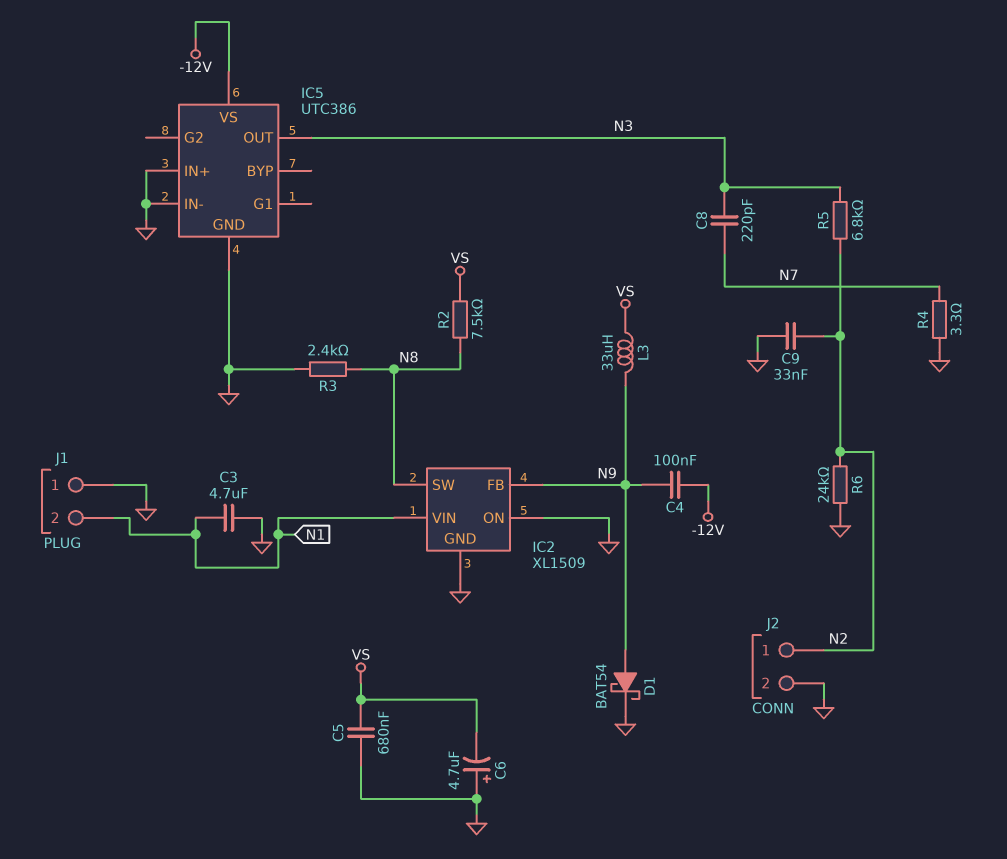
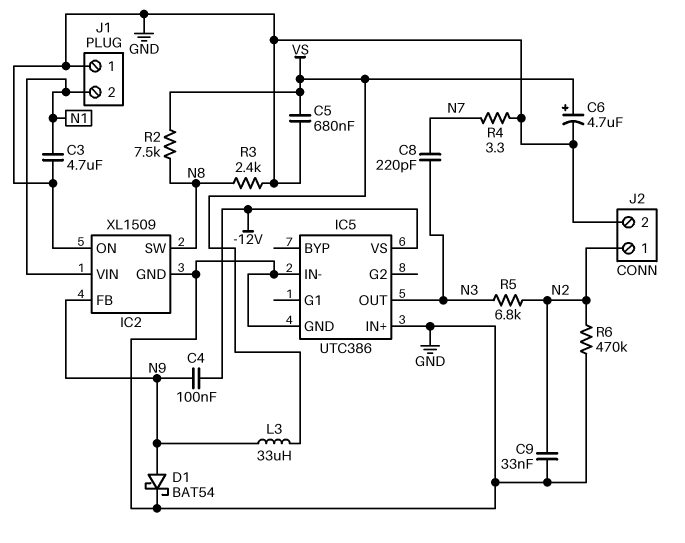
C6: 4.7uF (plus GND, minus VS) -> 4.7uF (plus VS, minus GND)
R6: 24k (GND, N2) -> 470k (GND, N2)

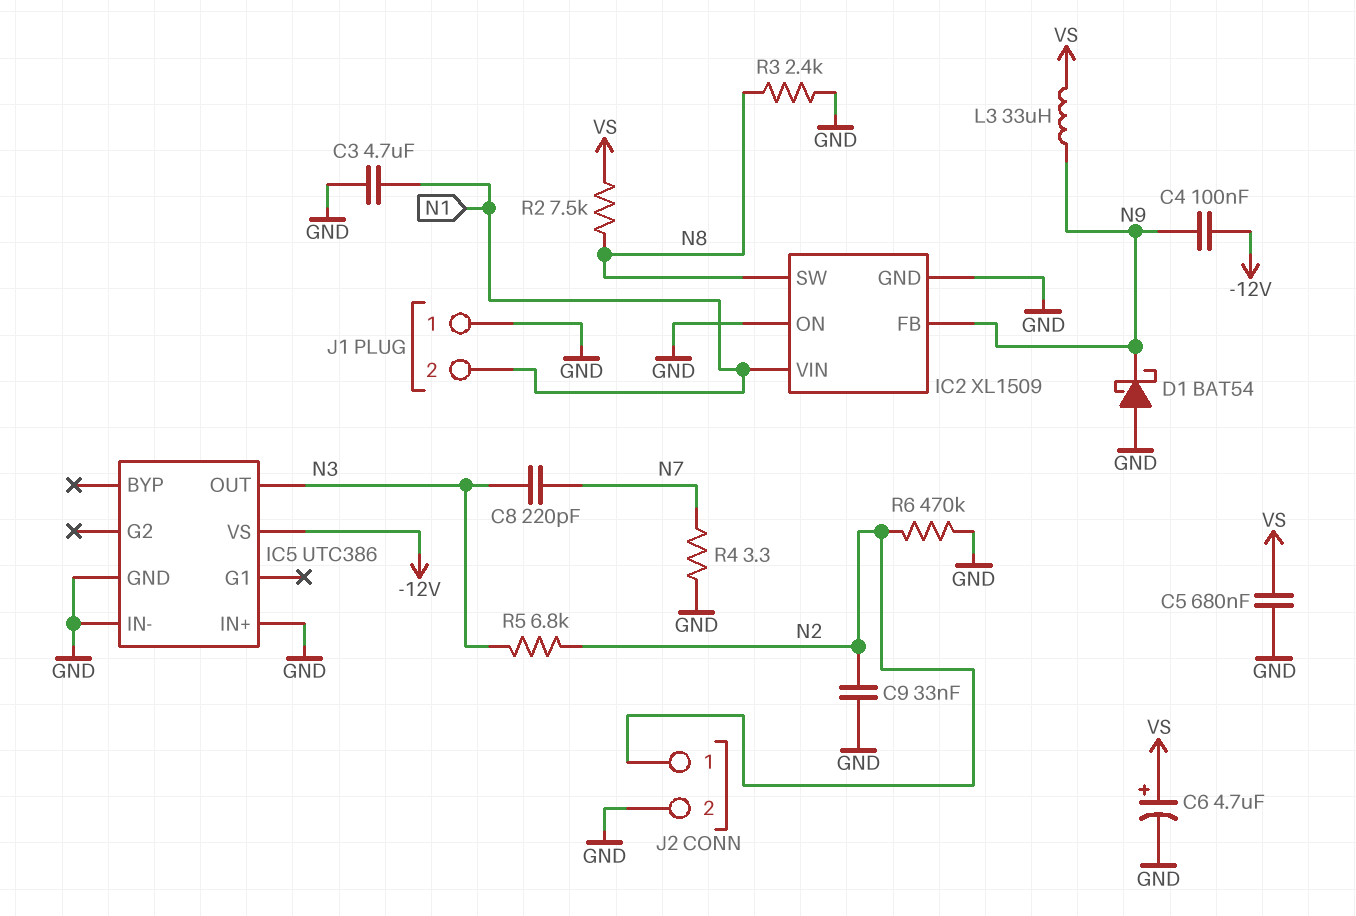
D1: schottky BAT54 (A N9, K GND) -> schottky BAT54 (A GND, K N9)

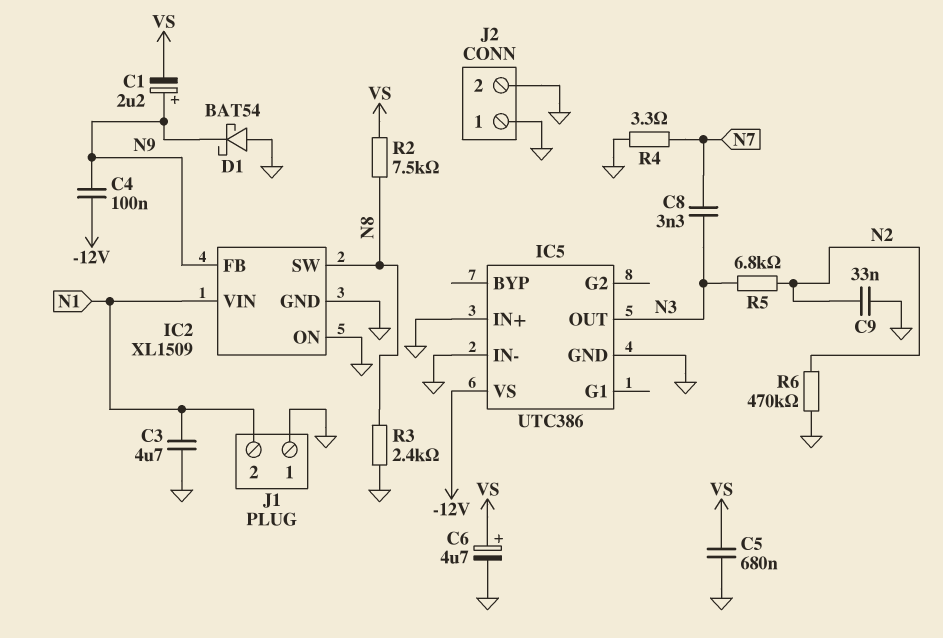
C1: none -> 2.2uF (plus N9, minus VS)
C8: 220pF (N3, N7) -> 3.3nF (N3, N7)
J2 pin 1: N2 -> GND
L3: 33uH (N9, VS) -> none

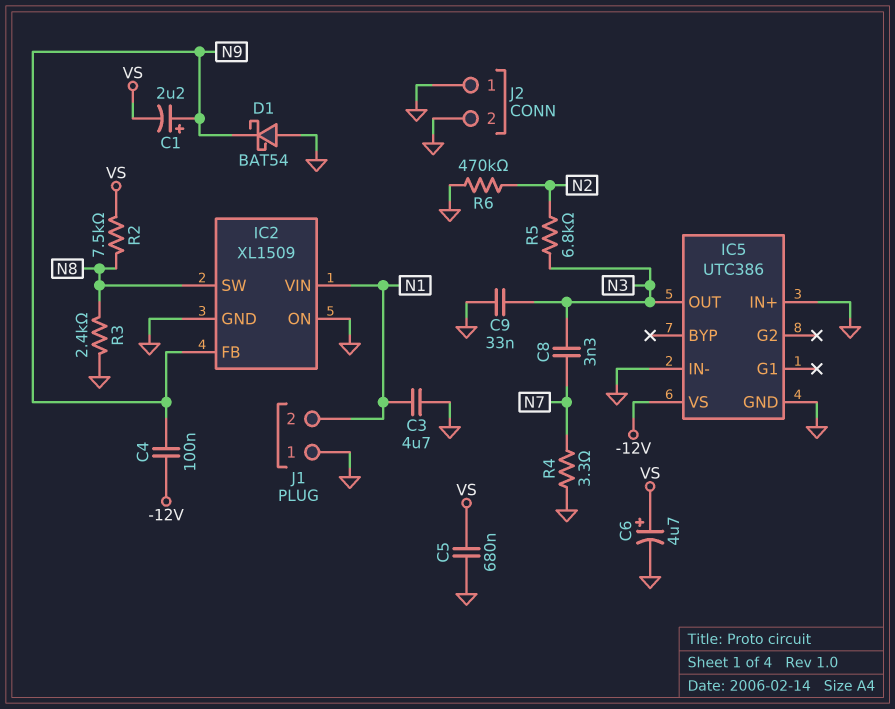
C9: 33nF (GND, N2) -> 33nF (GND, N3)

